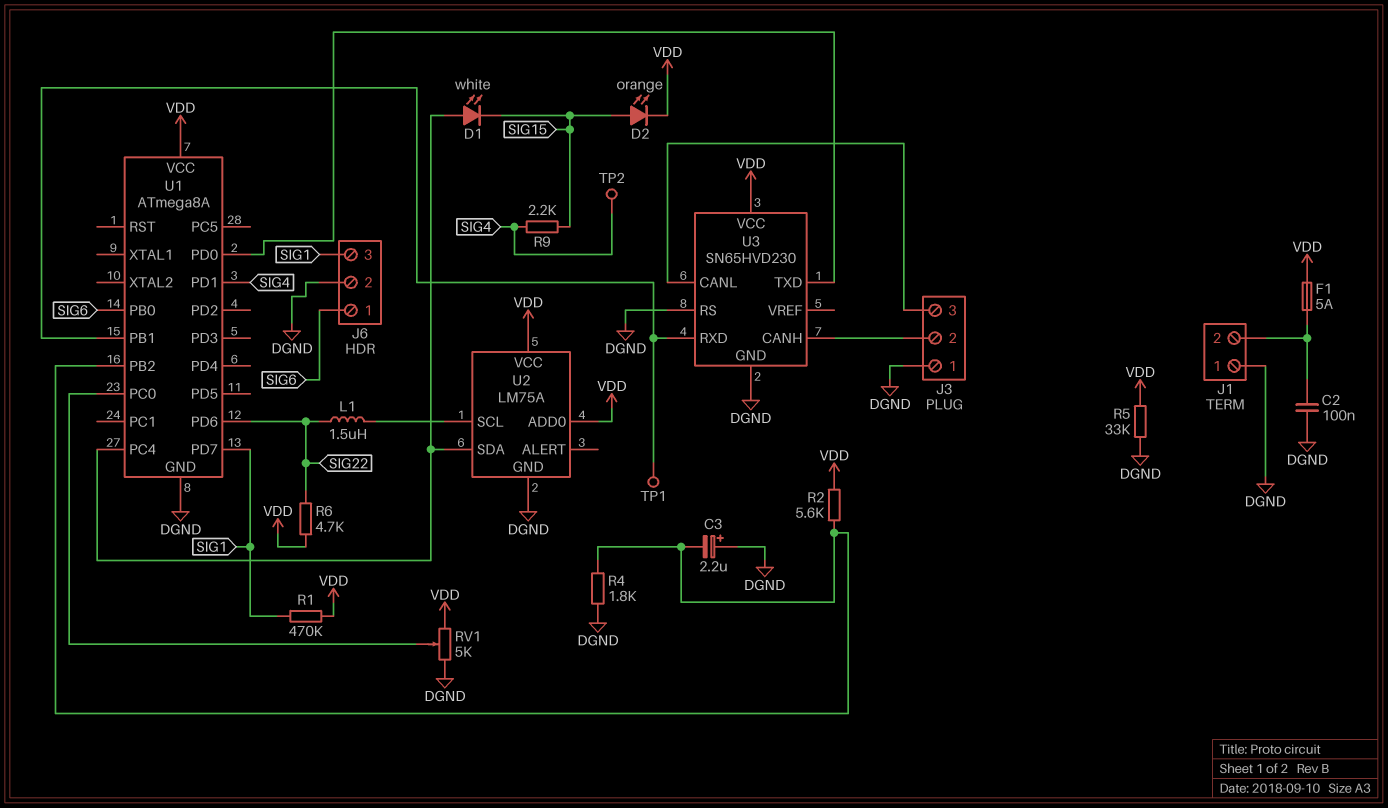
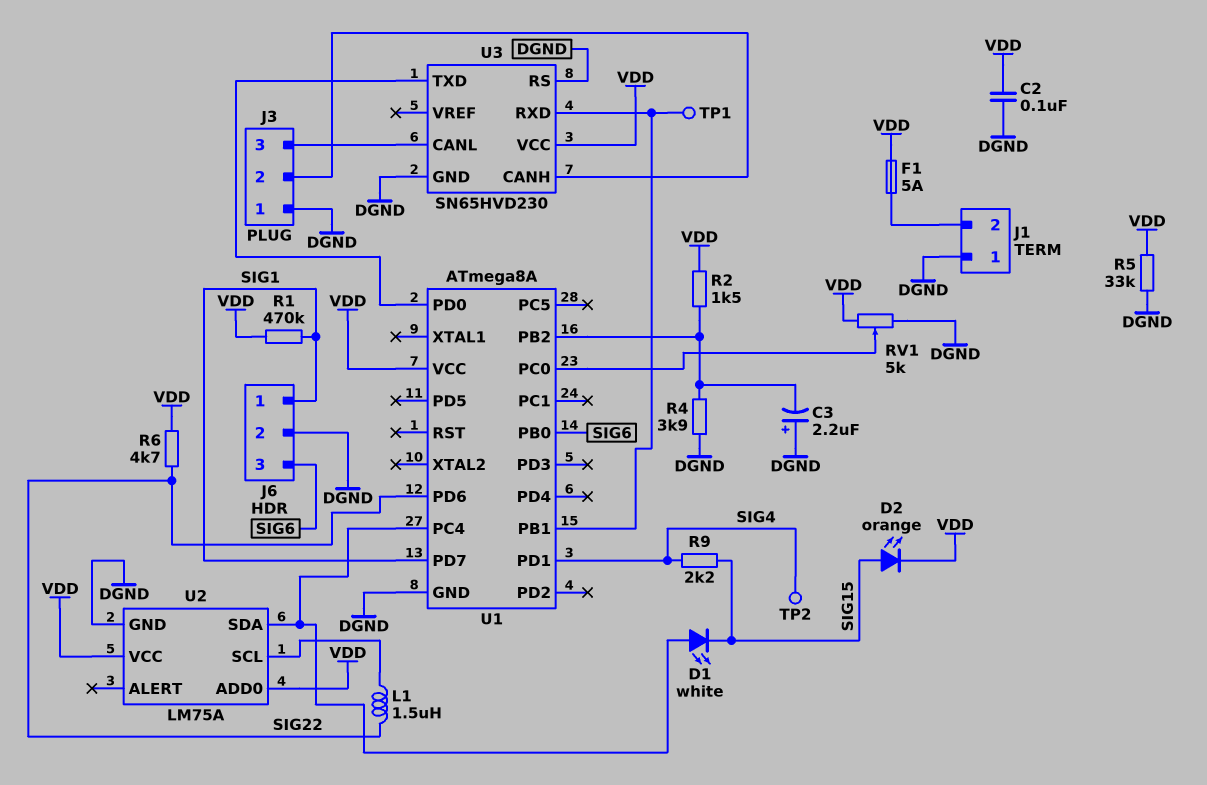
C2: 100nF (DGND, J1/2) -> 100nF (DGND, VDD)
J6 pin 1: SIG6 -> SIG1
J6 pin 3: SIG1 -> SIG6
R2: 5.6k (U1/PB2, VDD) -> 1.5k (U1/PB2, VDD)
R4: 1.8k (DGND, U1/PB2) -> 3.9k (DGND, U1/PB2)

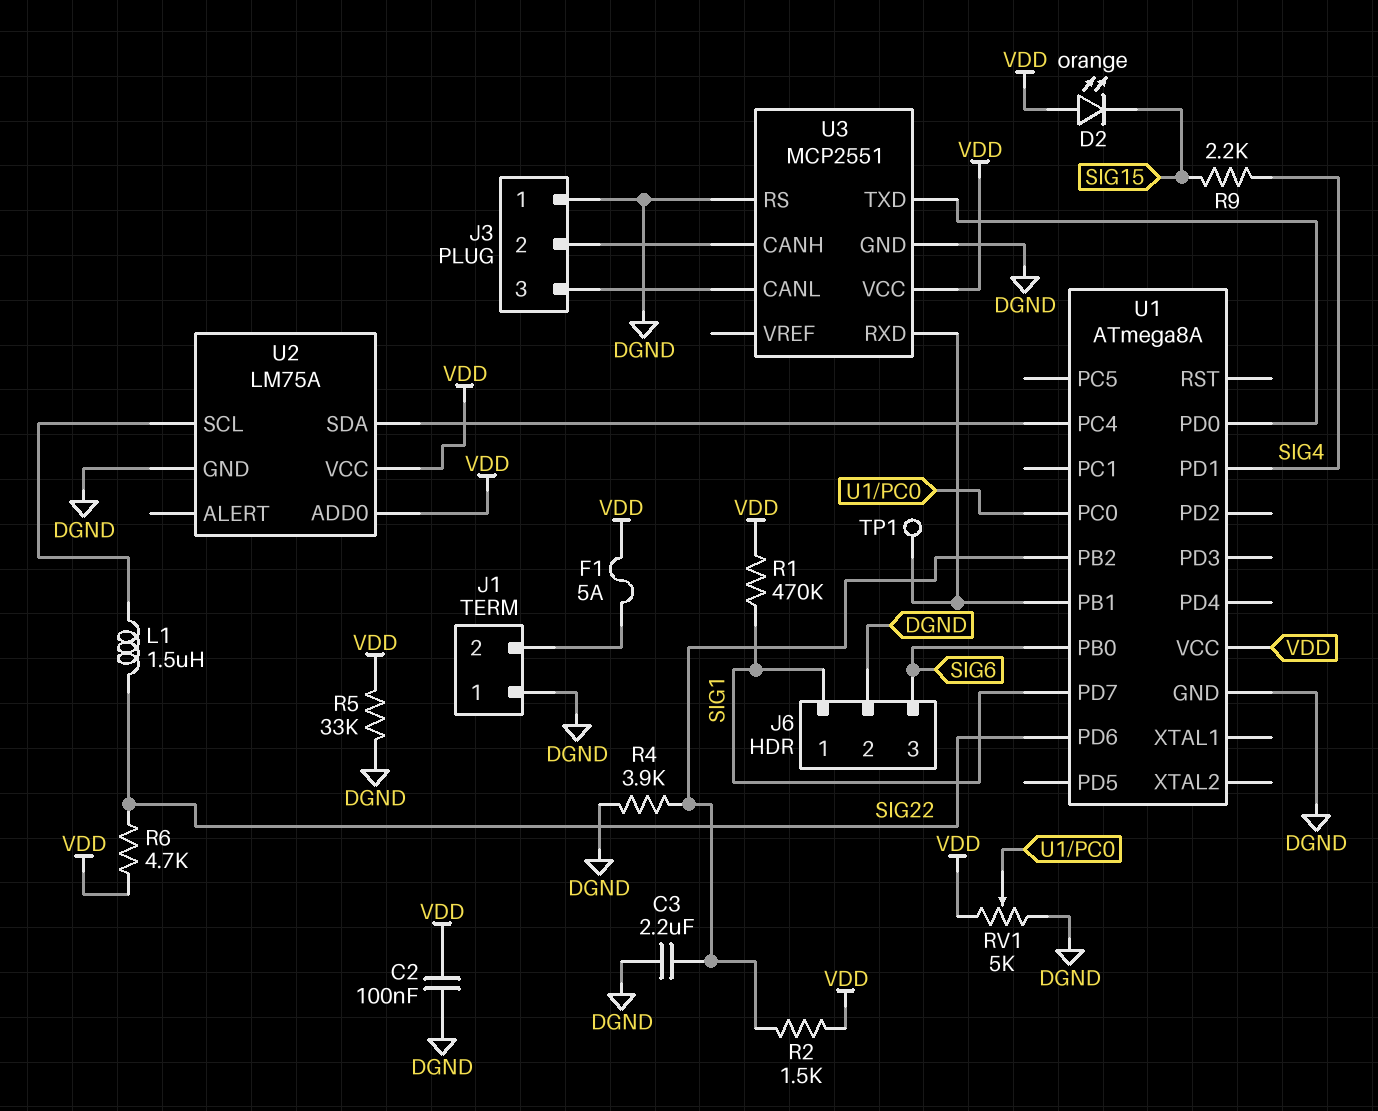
C3: 2.2uF (plus DGND, minus U1/PB2) -> 2.2uF (DGND, U1/PB2)
D1: LED white (A U1/PC4, K SIG15) -> none
D2: LED orange (A SIG15, K VDD) -> LED orange (A VDD, K SIG15)
TP2: test point (SIG4) -> none
U3: SN65HVD230 -> MCP2551

